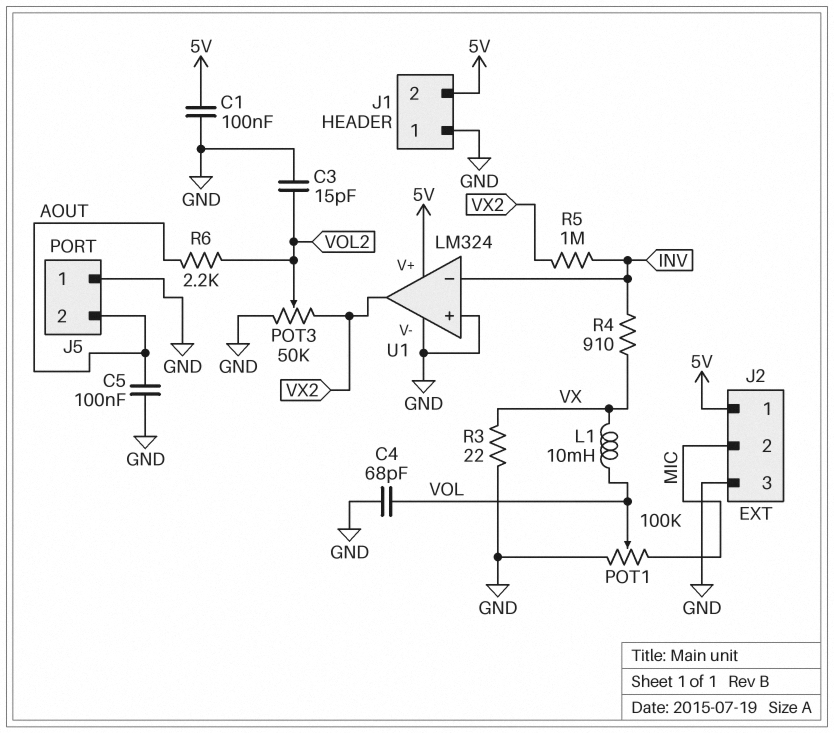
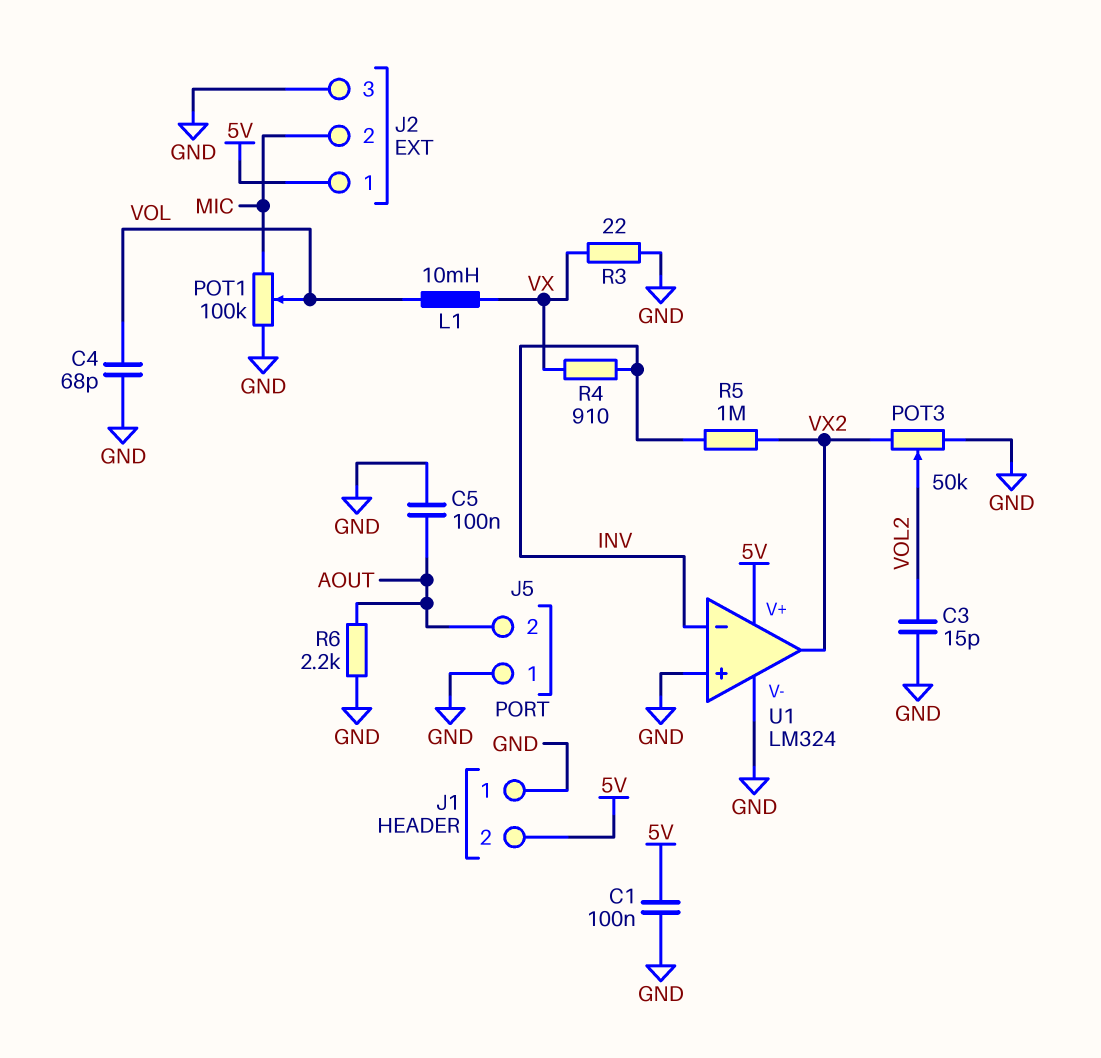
R6: 2.2k (AOUT, VOL2) -> 2.2k (AOUT, GND)

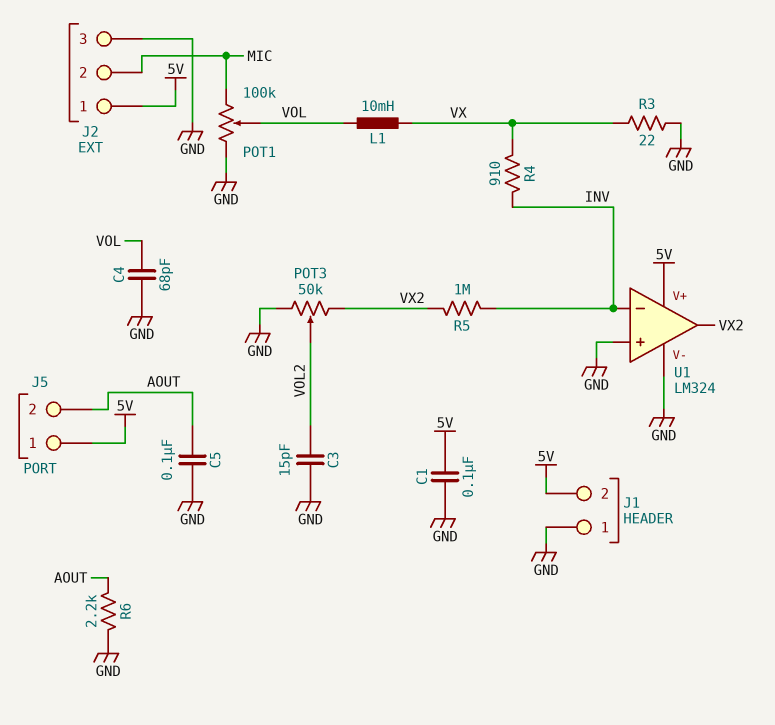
J5 pin 1: GND -> 5V

